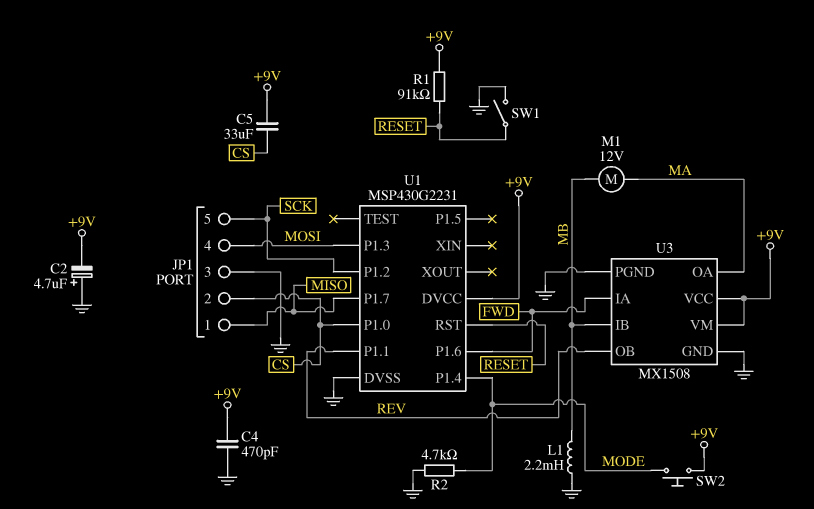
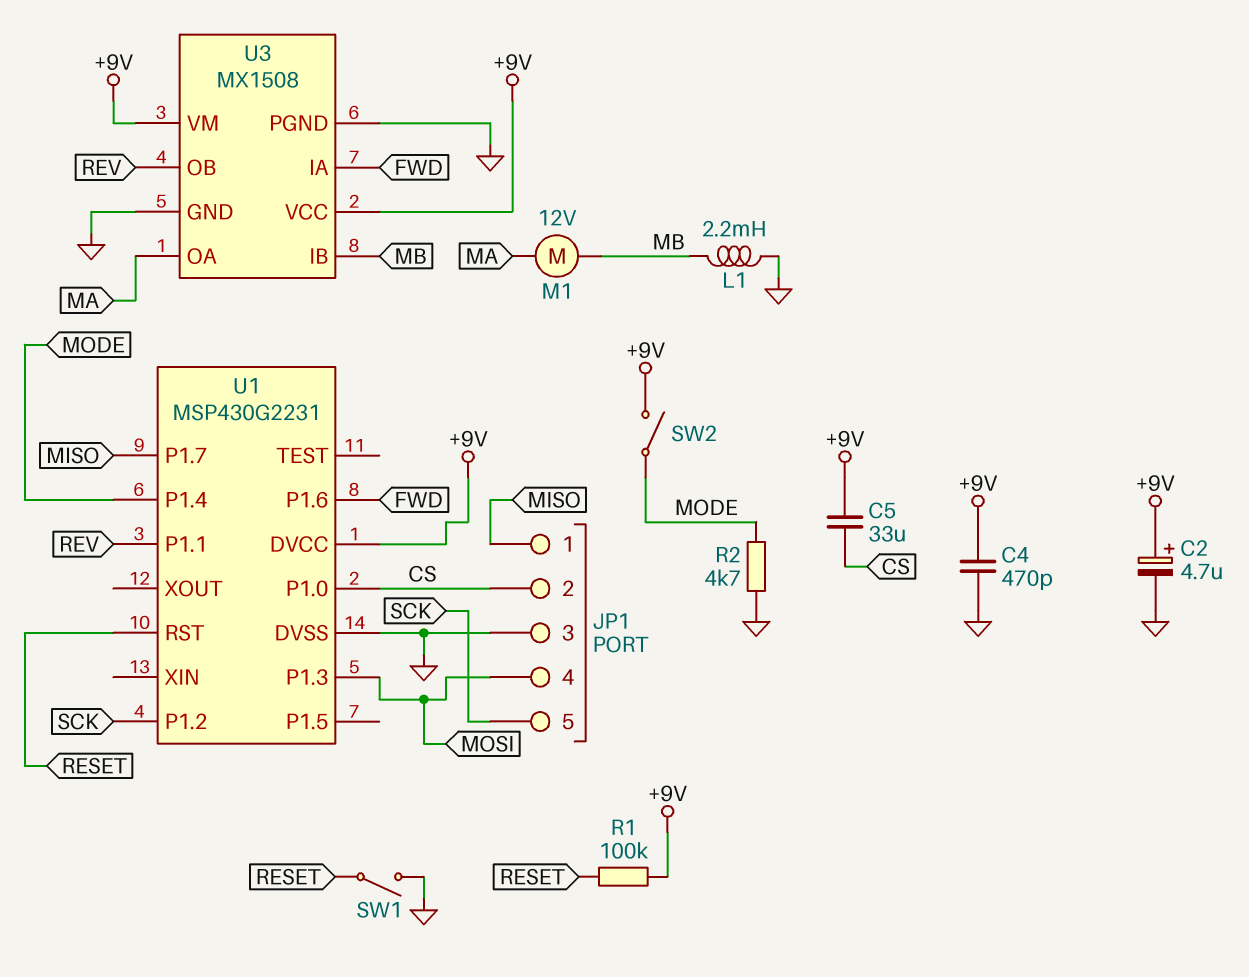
C2: 4.7uF (plus GND, minus +9V) -> 4.7uF (plus +9V, minus GND)
R1: 91k (+9V, RESET) -> 100k (+9V, RESET)
SW2: button (+9V, MODE) -> switch (+9V, MODE)

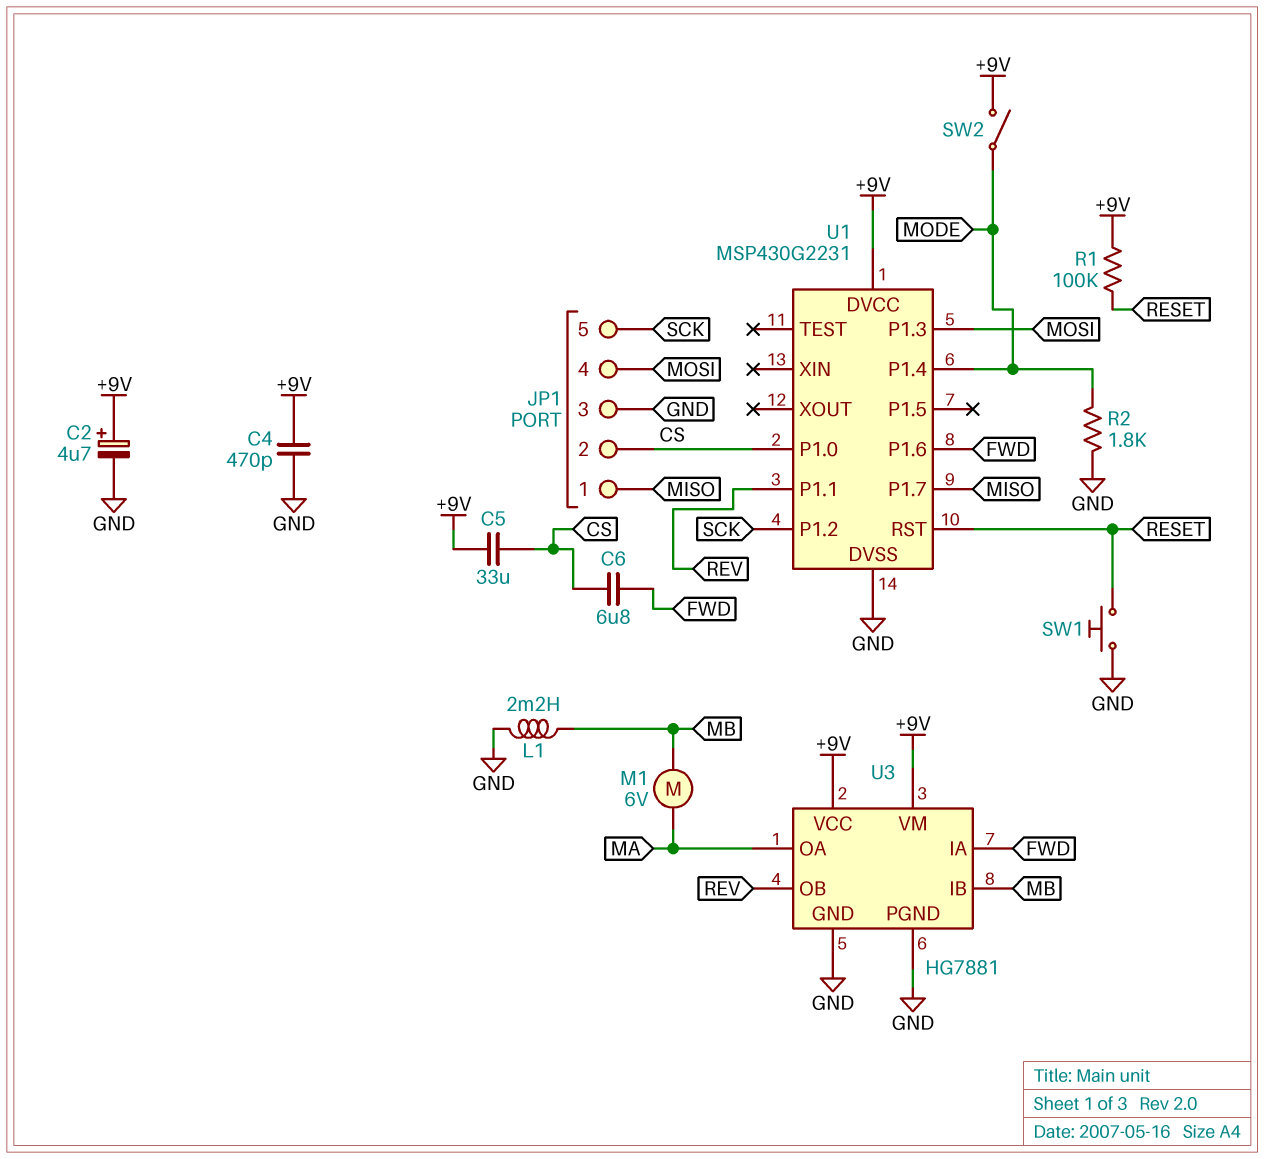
C6: none -> 6.8uF (CS, FWD)
M1: motor 12V (MA, MB) -> motor 6V (MA, MB)
R2: 4.7k (GND, MODE) -> 1.8k (GND, MODE)
SW1: switch (GND, RESET) -> button (GND, RESET)
U3: MX1508 -> HG7881

